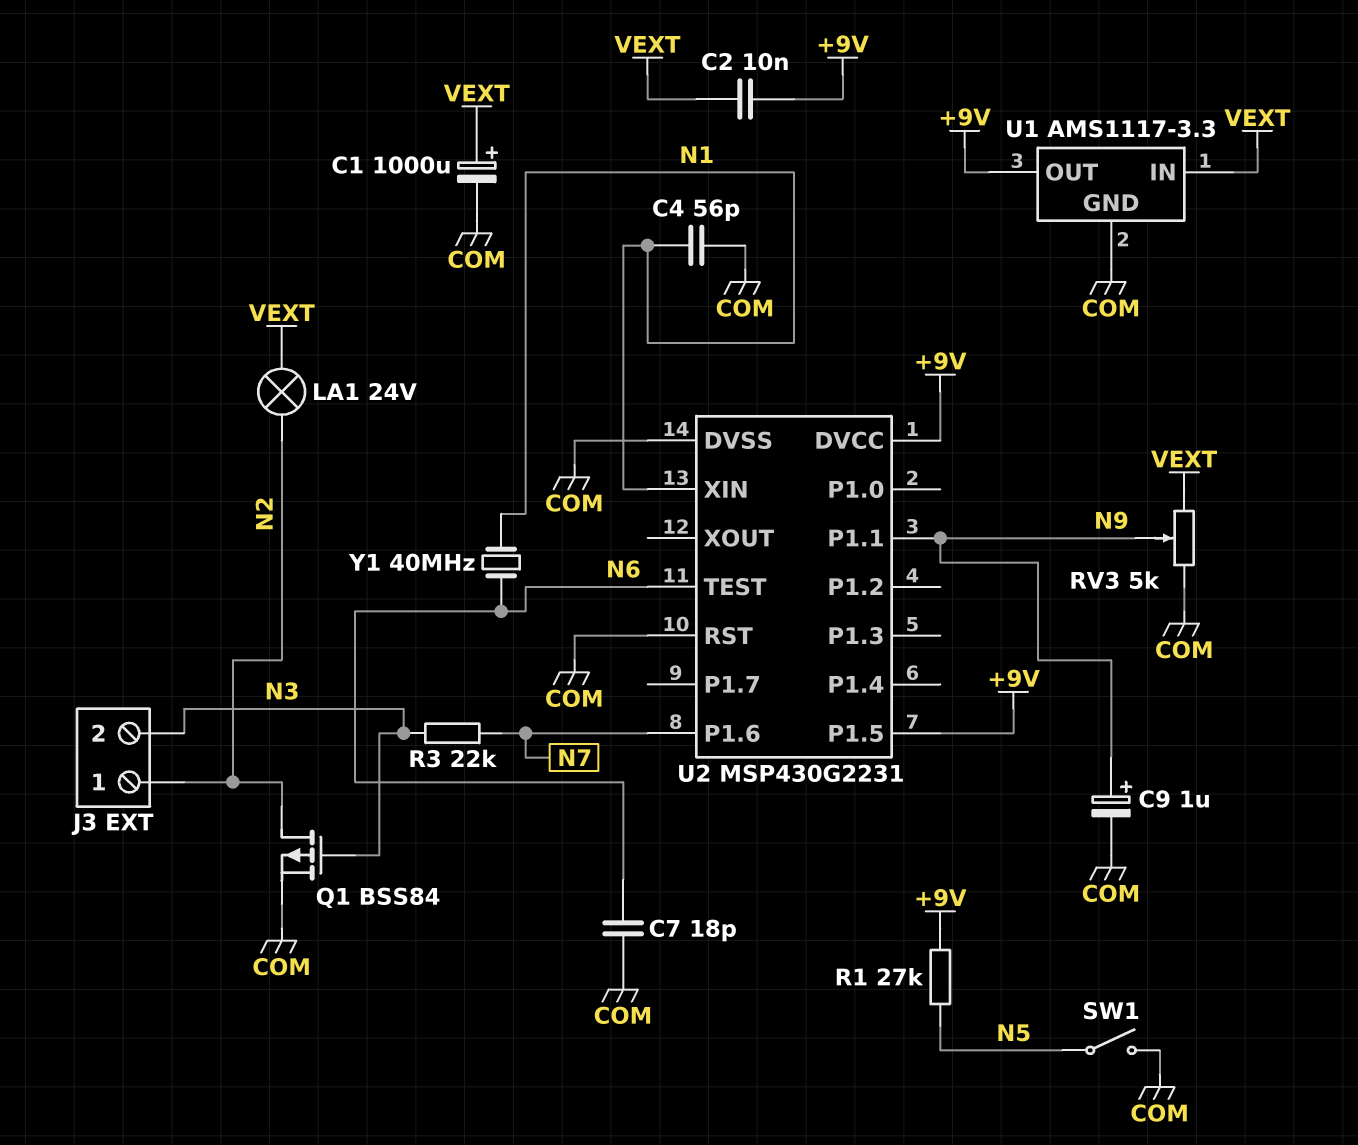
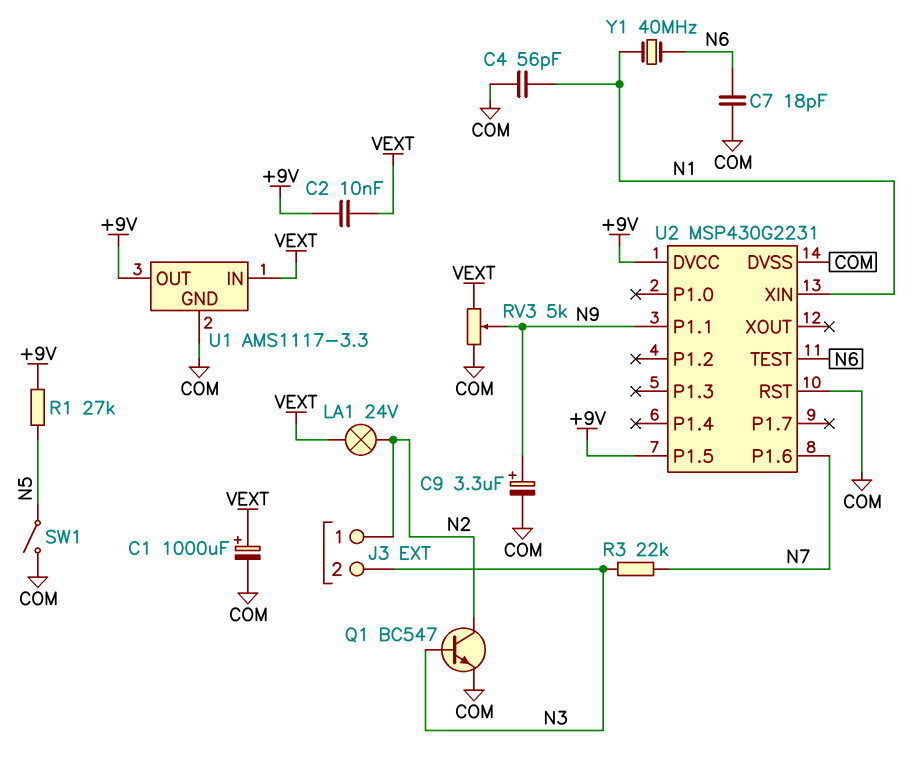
C9: 1uF (plus N9, minus COM) -> 3.3uF (plus N9, minus COM)
Q1: PMOS BSS84 (G N3, D N2, S COM) -> NPN BC547 (B N3, C N2, E COM)

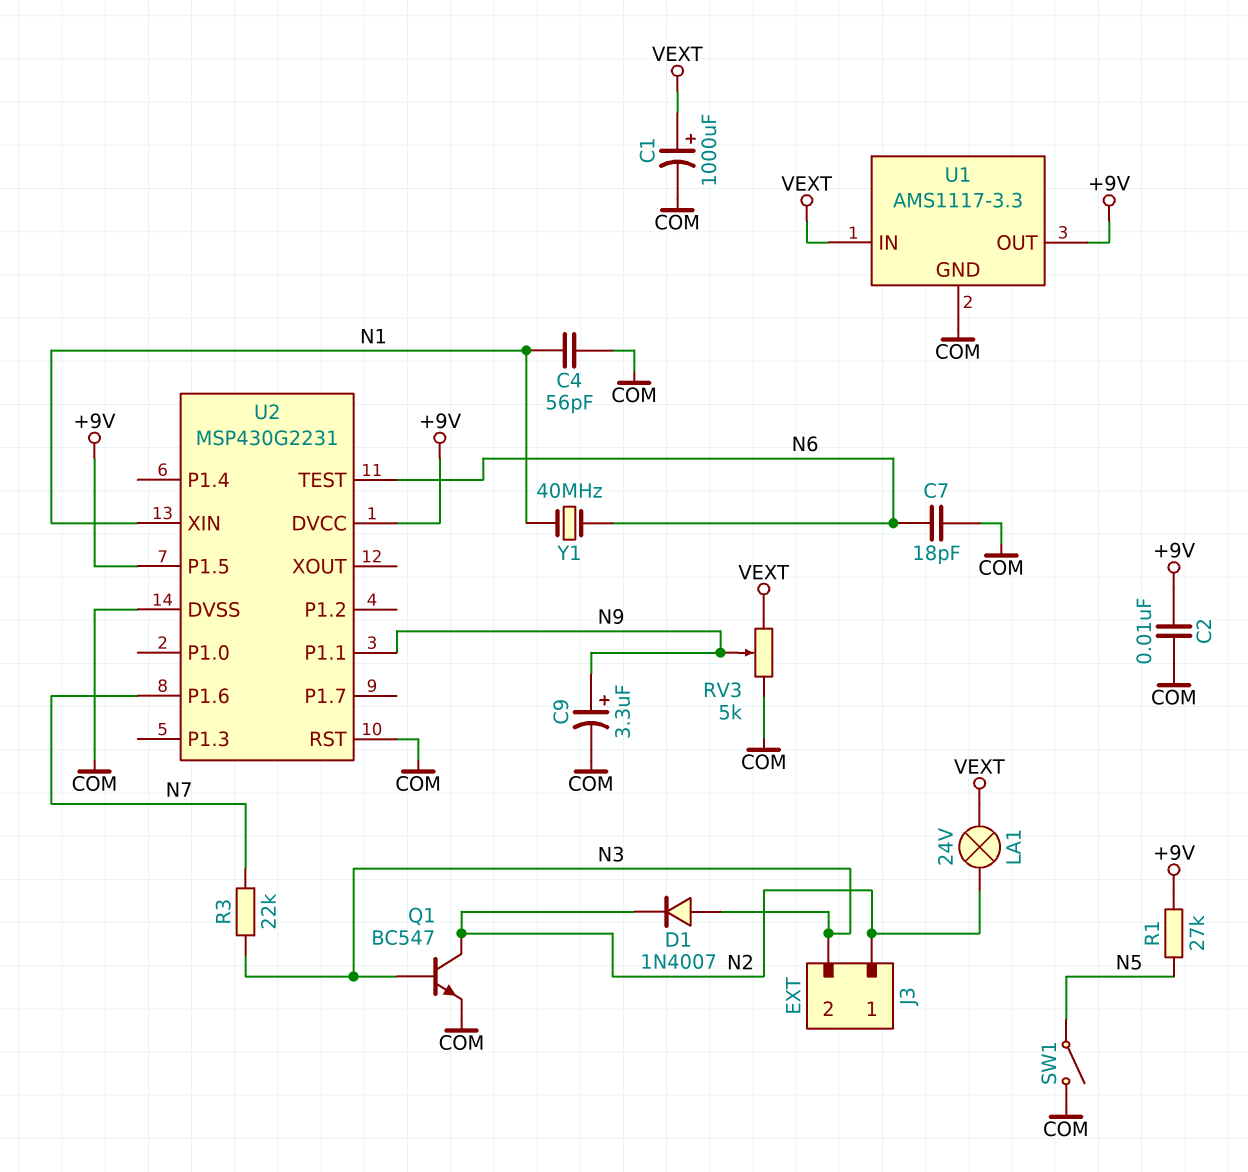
C2: 10nF (+9V, VEXT) -> 10nF (+9V, COM)
D1: none -> diode 1N4007 (A N3, K N2)

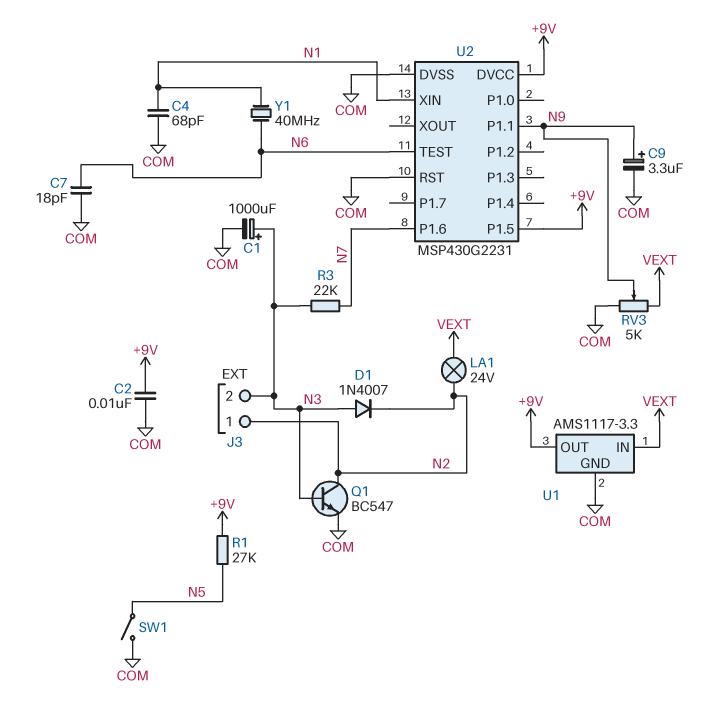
C1: 1000uF (plus VEXT, minus COM) -> 1000uF (plus N3, minus COM)
C4: 56pF (COM, N1) -> 68pF (COM, N1)

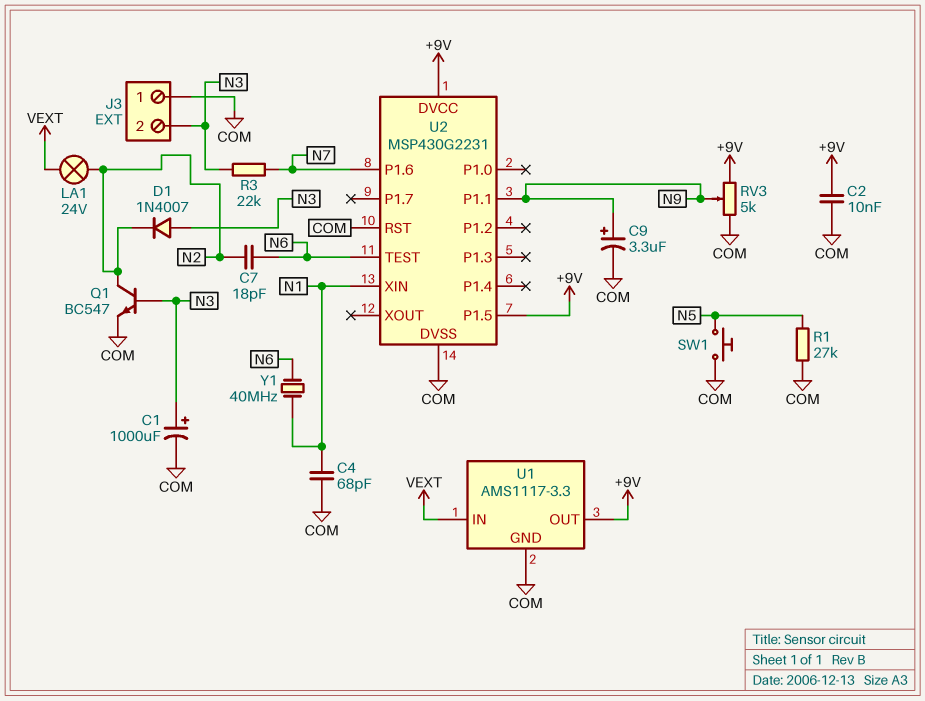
C7: 18pF (COM, N6) -> 18pF (N2, N6)
J3 pin 1: N2 -> COM
R1: 27k (+9V, N5) -> 27k (COM, N5)
RV3: 5k (COM, VEXT, wiper N9) -> 5k (+9V, COM, wiper N9)
SW1: switch (COM, N5) -> button (COM, N5)

